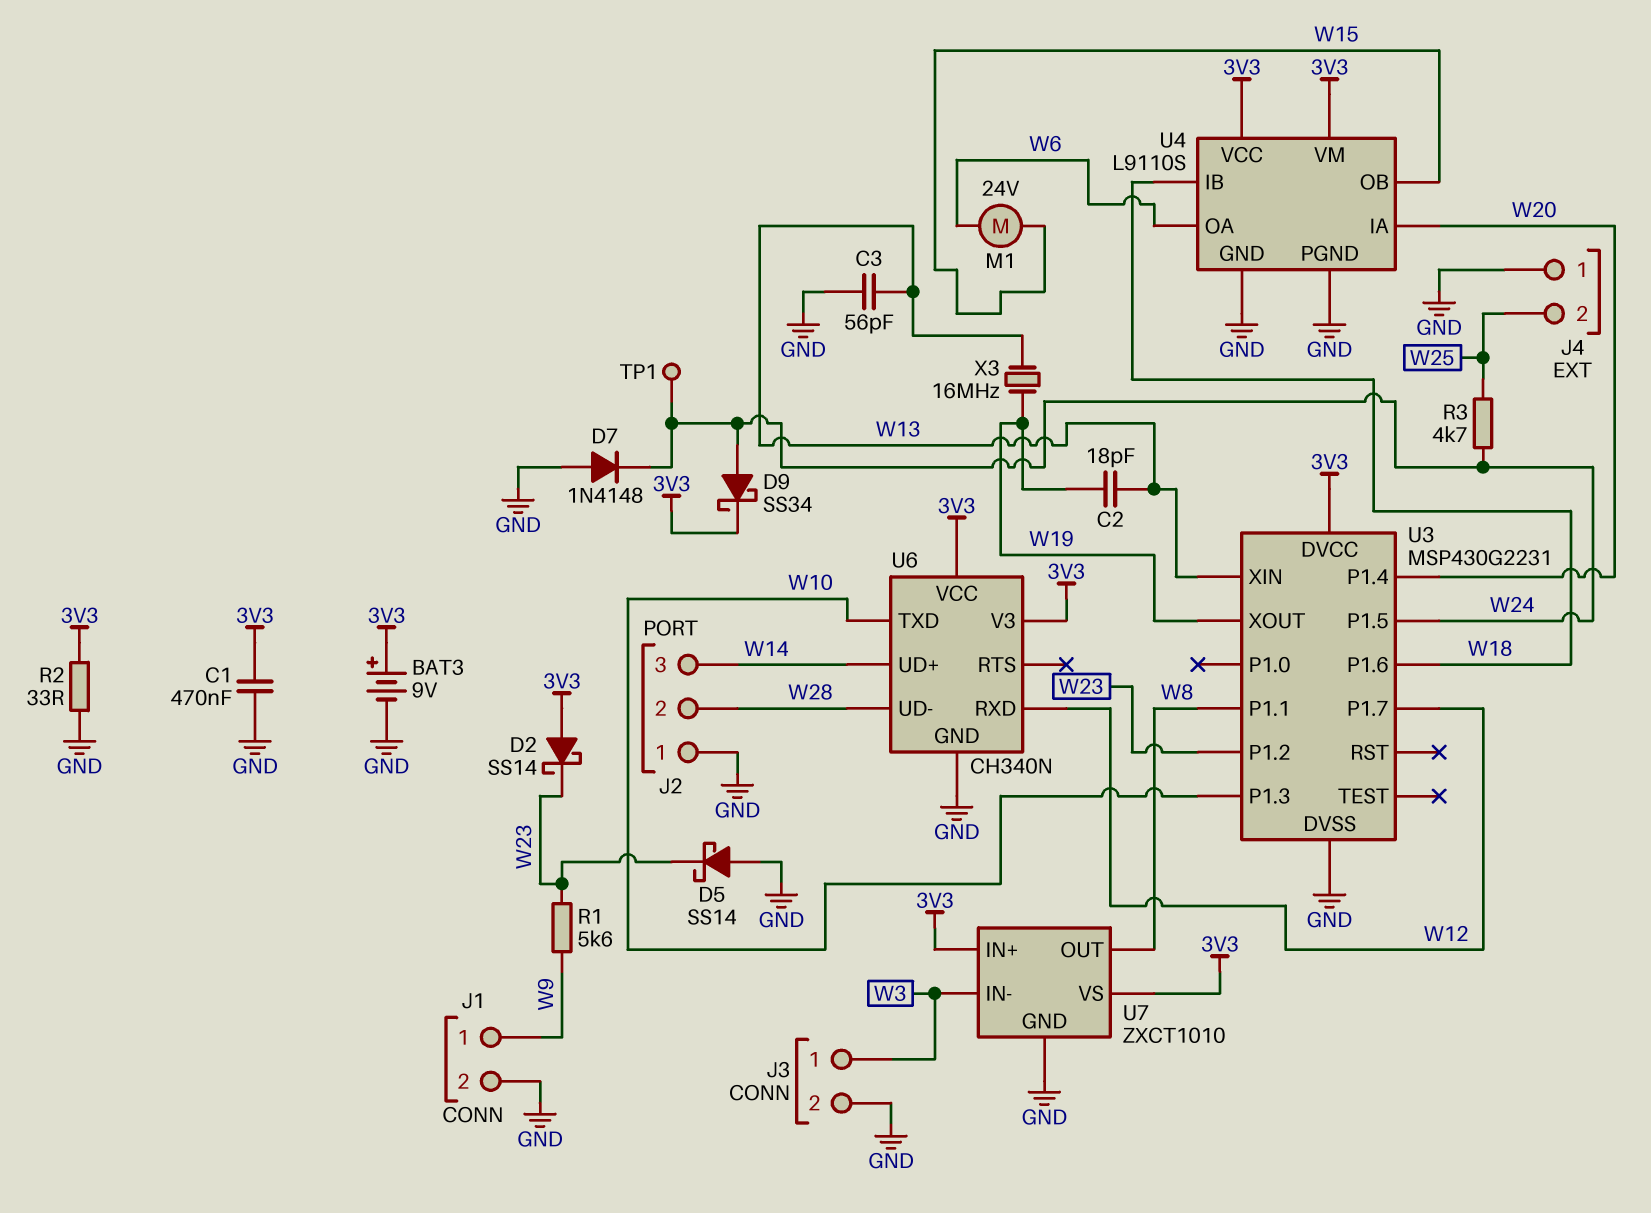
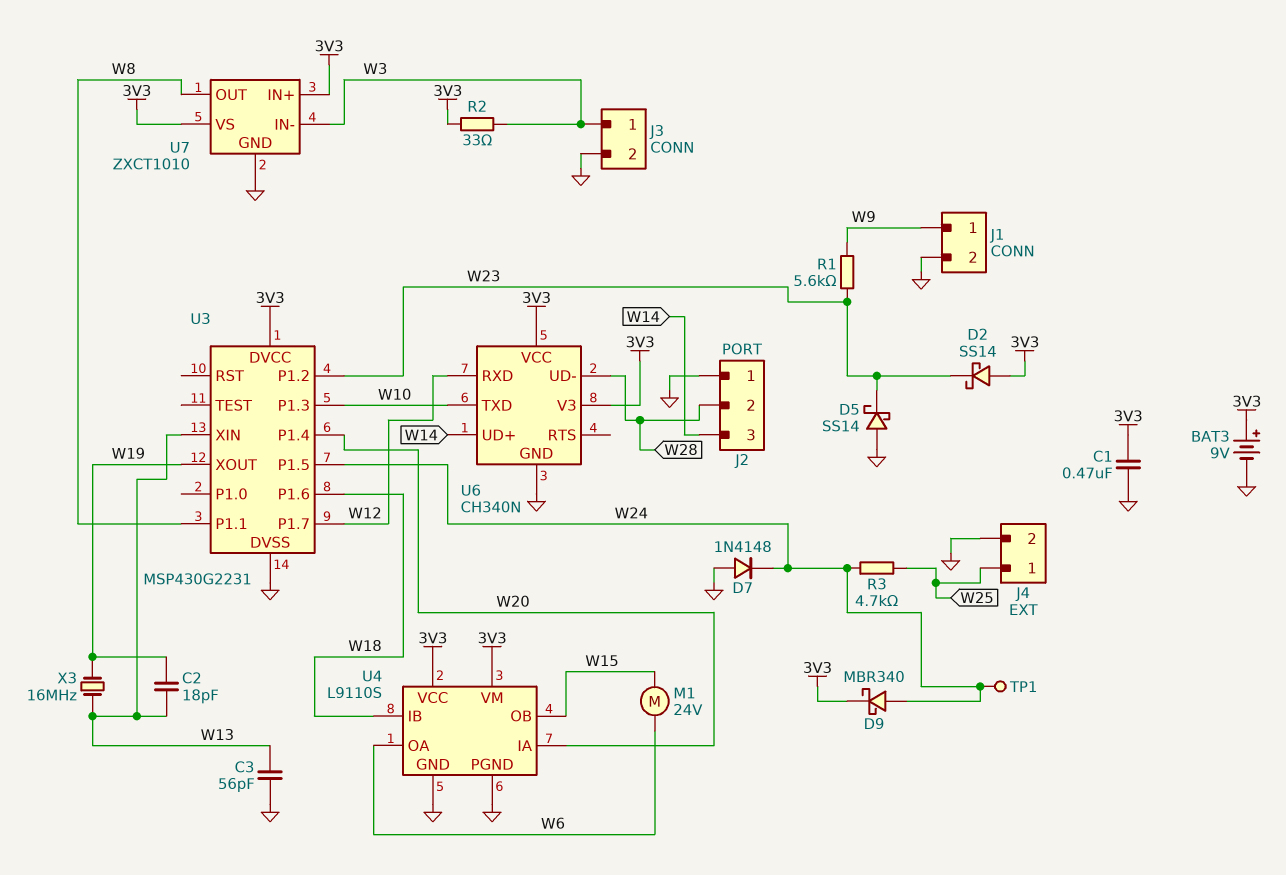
D9: schottky SS34 (A W24, K 3V3) -> schottky MBR340 (A W24, K 3V3)
J4 pin 1: GND -> W25
J4 pin 2: W25 -> GND
R2: 33 (3V3, GND) -> 33 (3V3, W3)

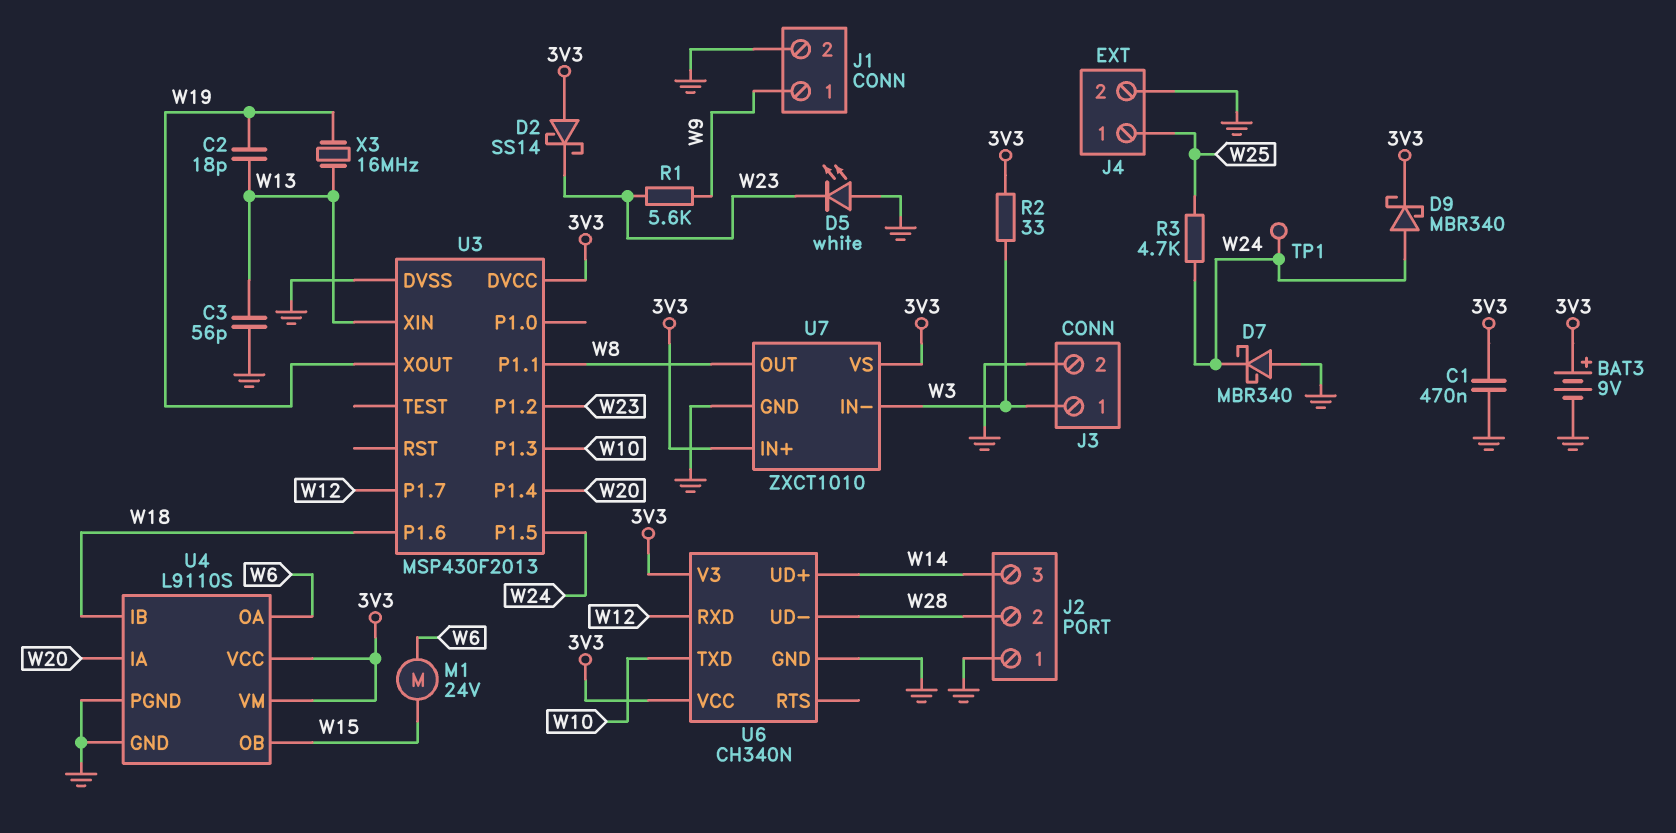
D5: schottky SS14 (A GND, K W23) -> LED white (A GND, K W23)
D7: diode 1N4148 (A GND, K W24) -> schottky MBR340 (A GND, K W24)
U3: MSP430G2231 -> MSP430F2013

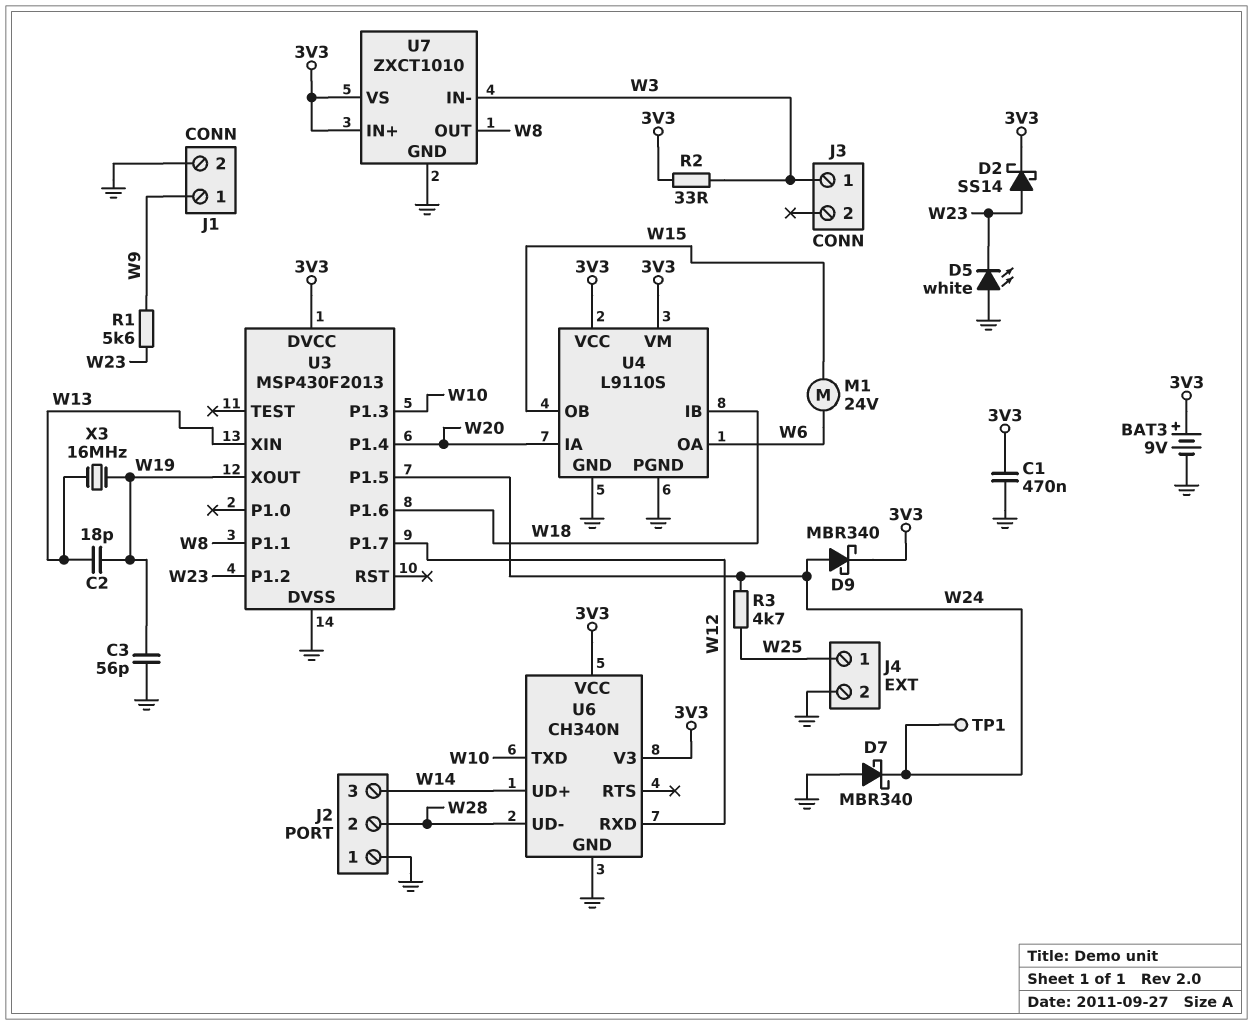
C3: 56pF (GND, W13) -> 56pF (GND, W19)
D2: schottky SS14 (A 3V3, K W23) -> schottky SS14 (A W23, K 3V3)
J3 pin 2: GND -> none

